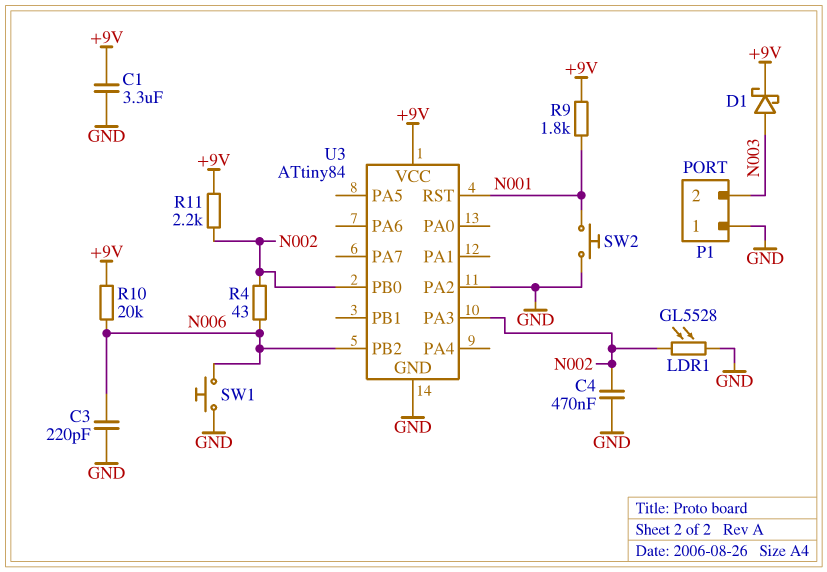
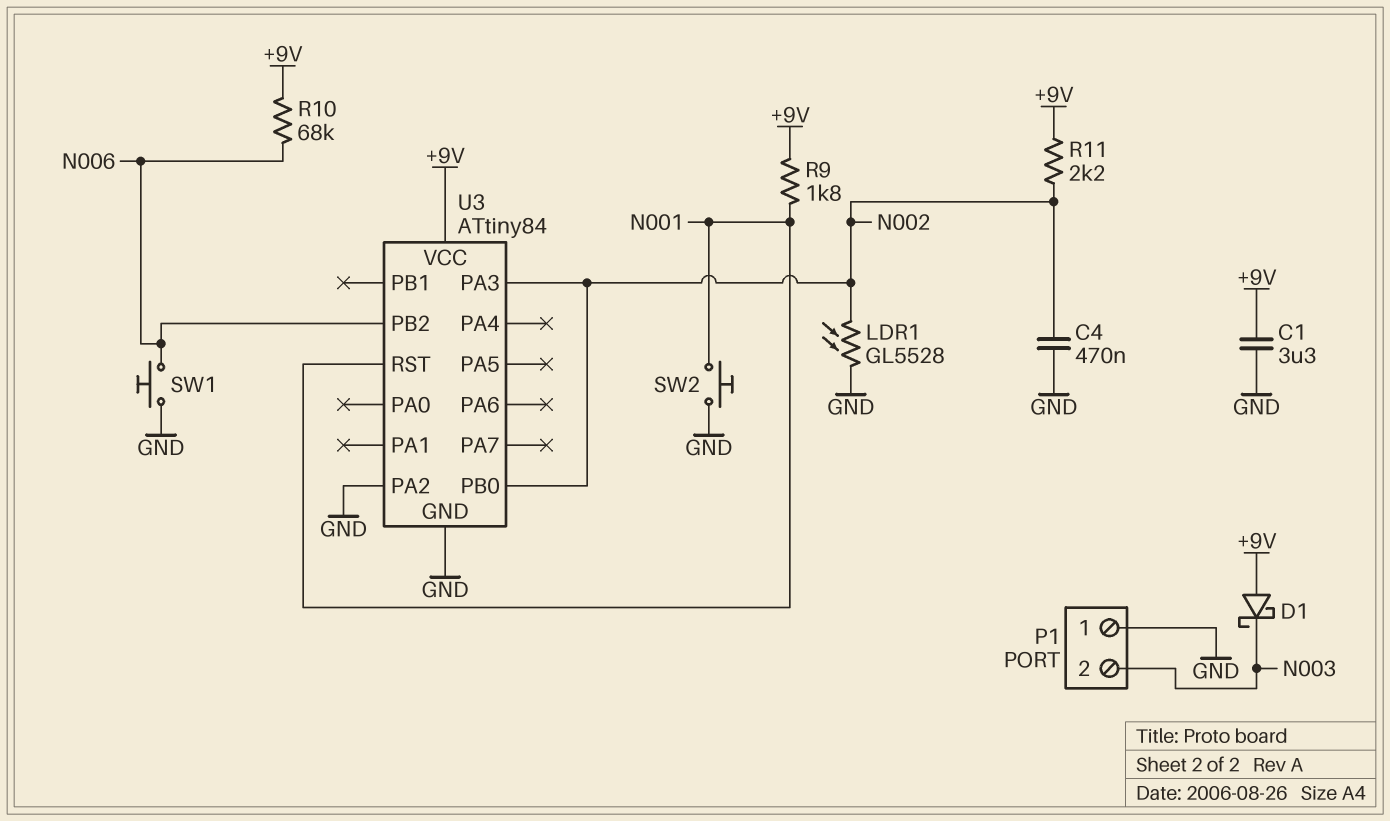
C3: 220pF (GND, N006) -> none
D1: schottky (A N003, K +9V) -> schottky (A +9V, K N003)
R4: 43 (N002, N006) -> none
R10: 20k (+9V, N006) -> 68k (+9V, N006)

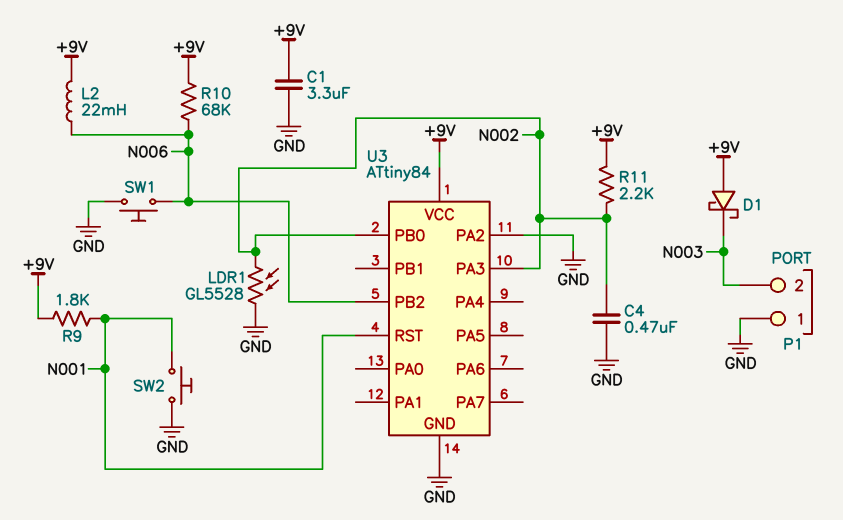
L2: none -> 22mH (+9V, N006)

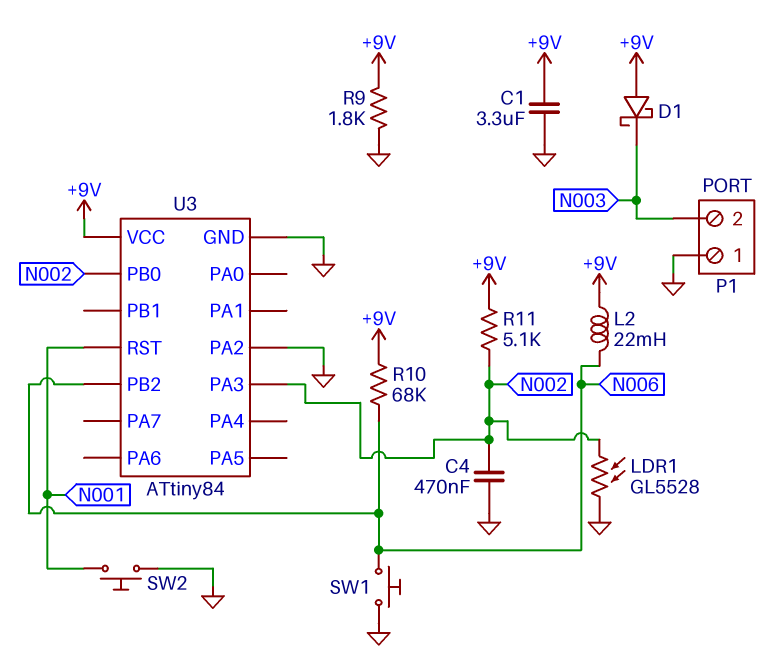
R9: 1.8k (+9V, N001) -> 1.8k (+9V, GND)
R11: 2.2k (+9V, N002) -> 5.1k (+9V, N002)

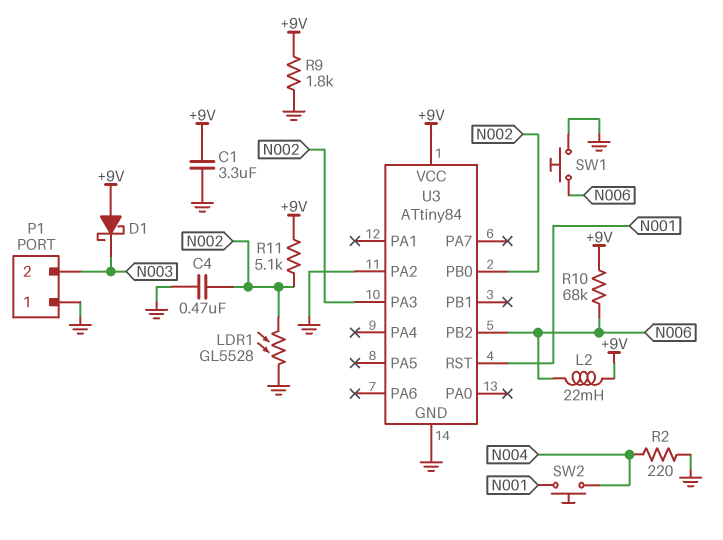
R2: none -> 220 (GND, N004)
SW2: button (GND, N001) -> button (N001, N004)

